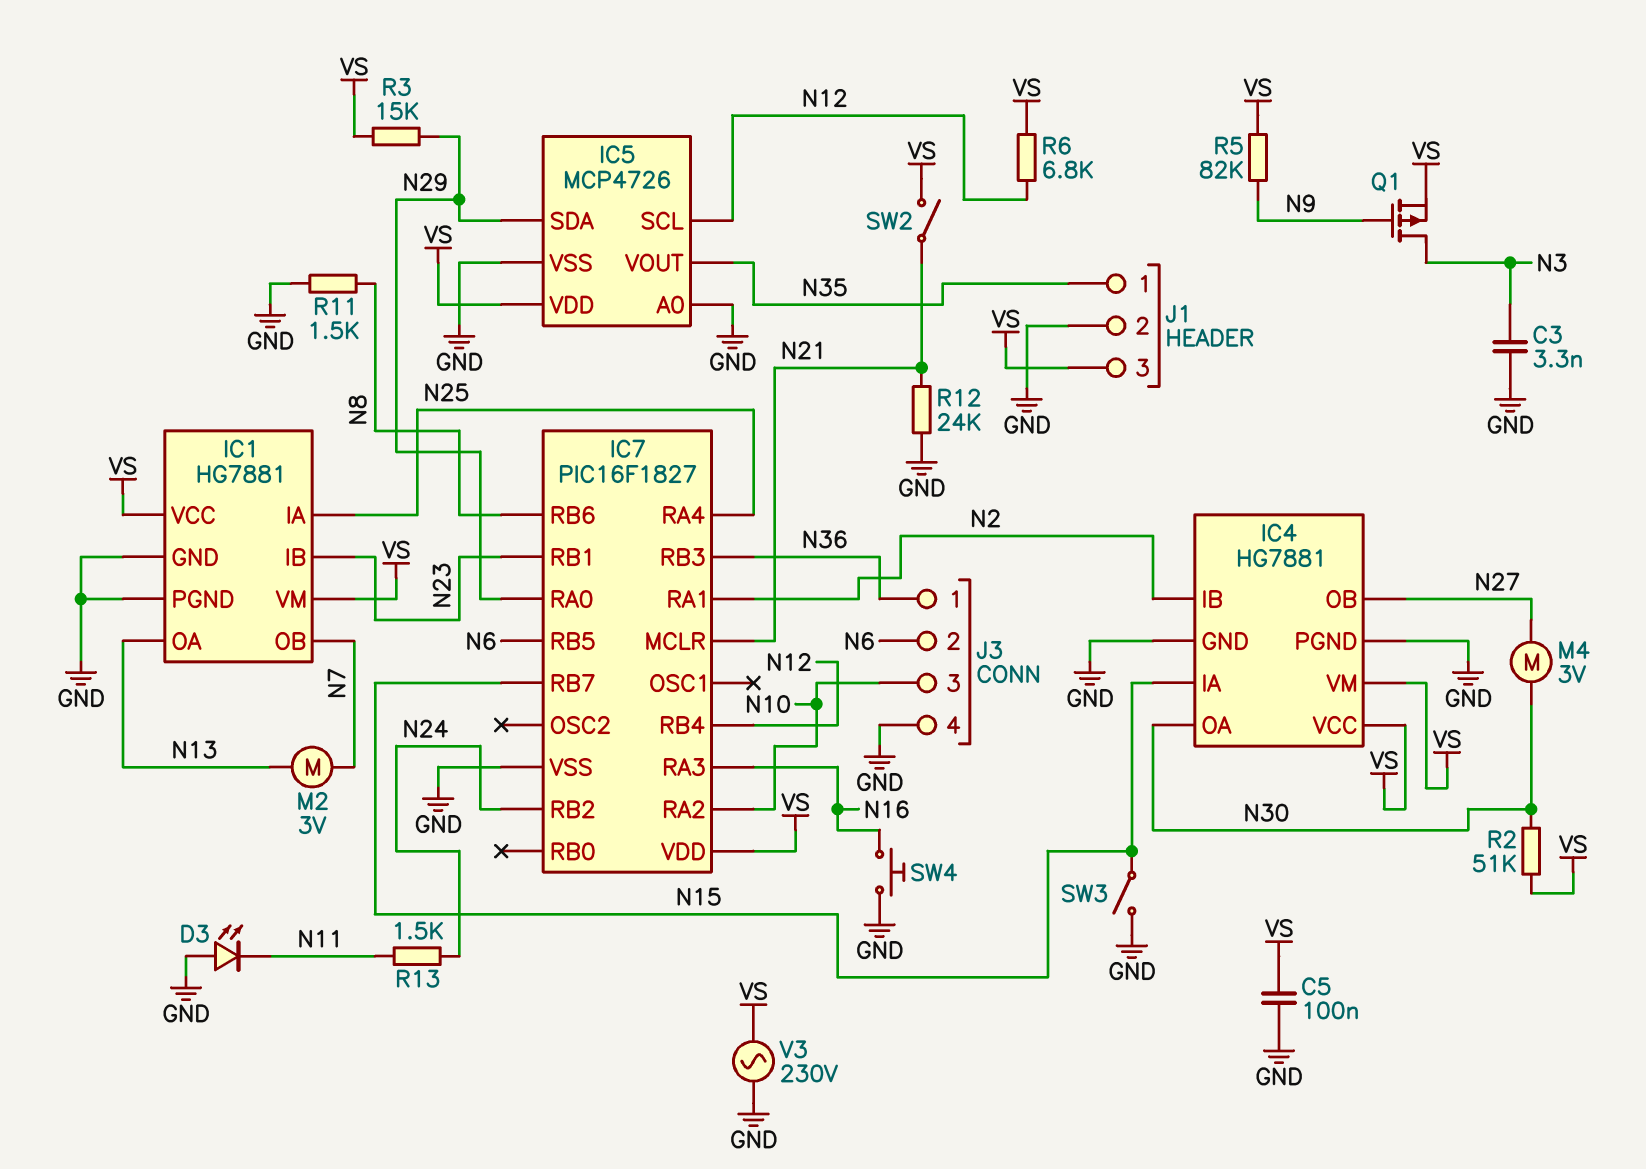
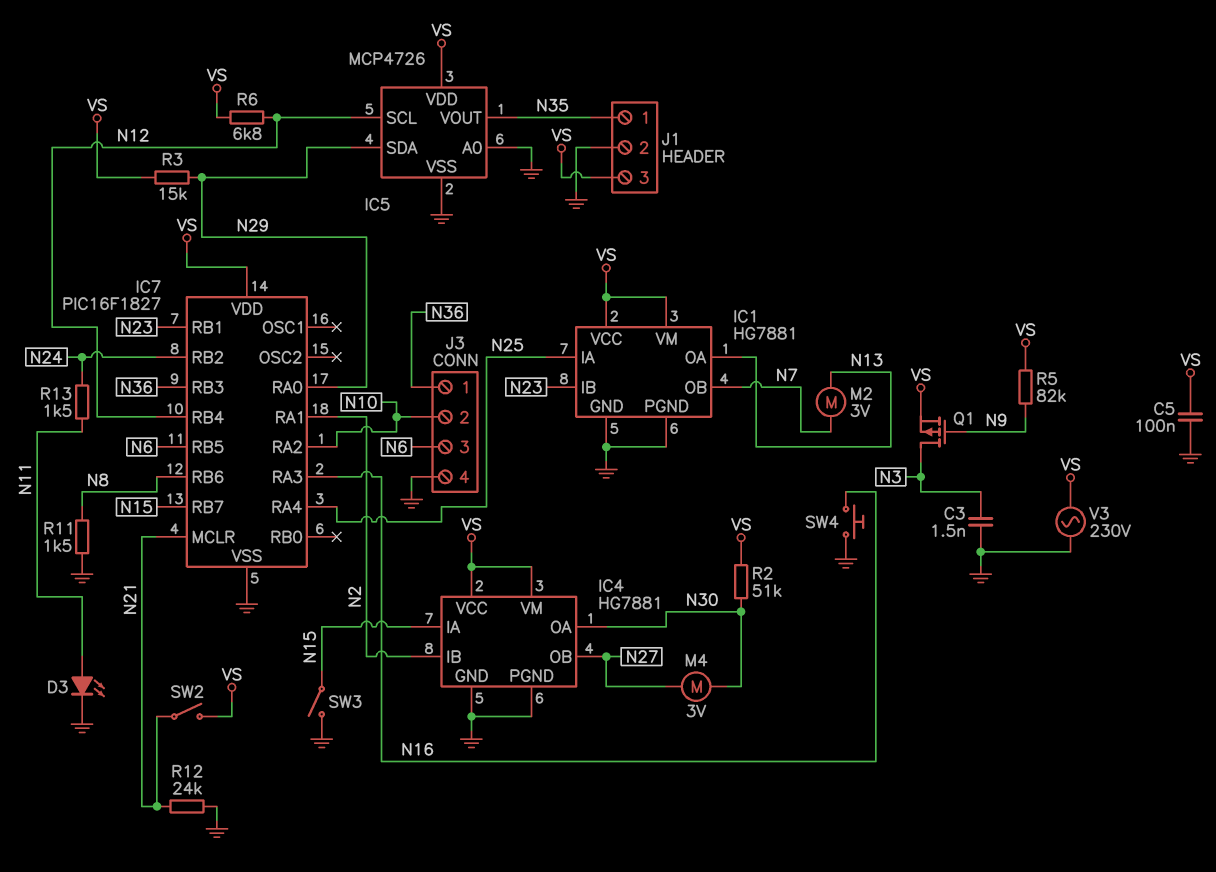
C3: 3.3nF (GND, N3) -> 1.5nF (GND, N3)
D3: LED (A GND, K N11) -> LED (A N11, K GND)
J3 pin 2: N6 -> N10
J3 pin 3: N10 -> N6

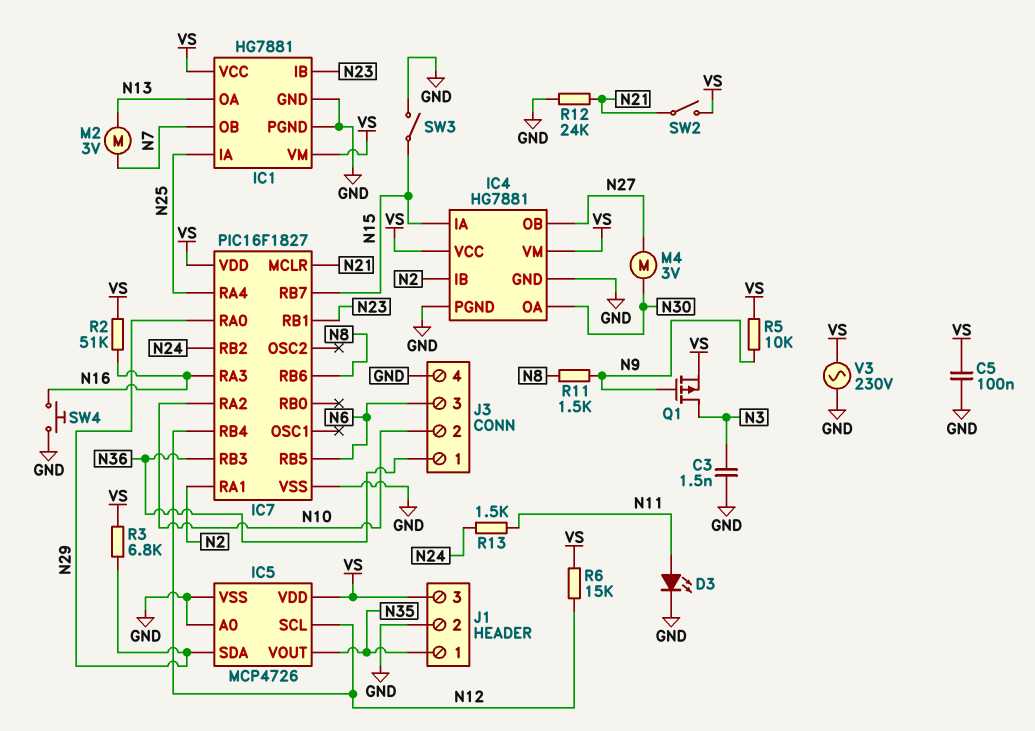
R2: 51k (N30, VS) -> 51k (N16, VS)
R3: 15k (N29, VS) -> 6.8k (N29, VS)
R5: 82k (N9, VS) -> 10k (N9, VS)
R6: 6.8k (N12, VS) -> 15k (N12, VS)
R11: 1.5k (GND, N8) -> 1.5k (N8, N9)

